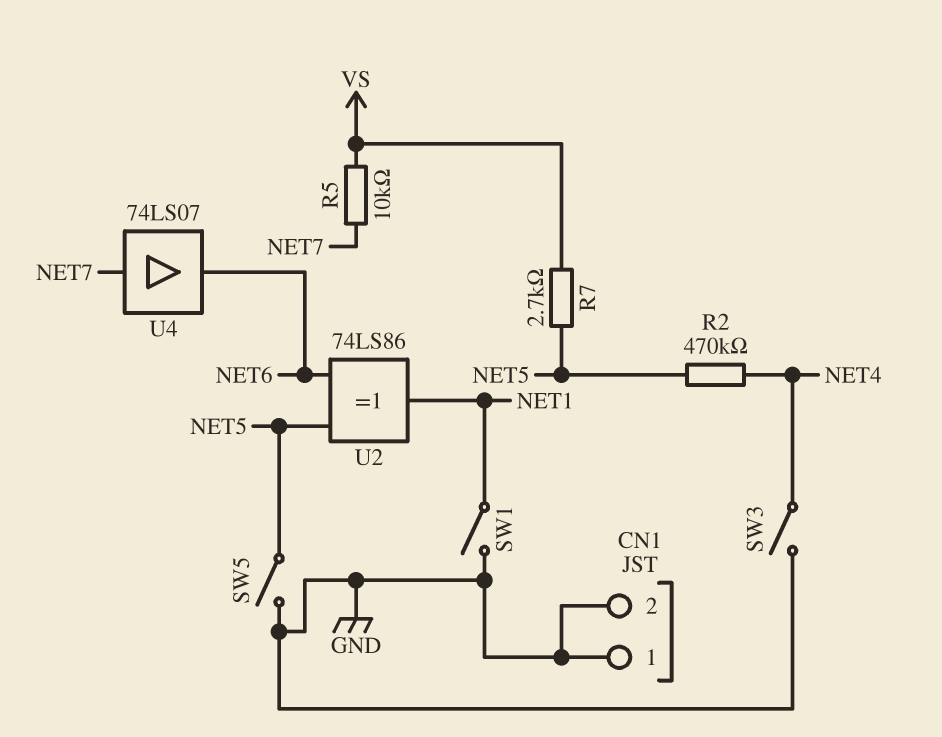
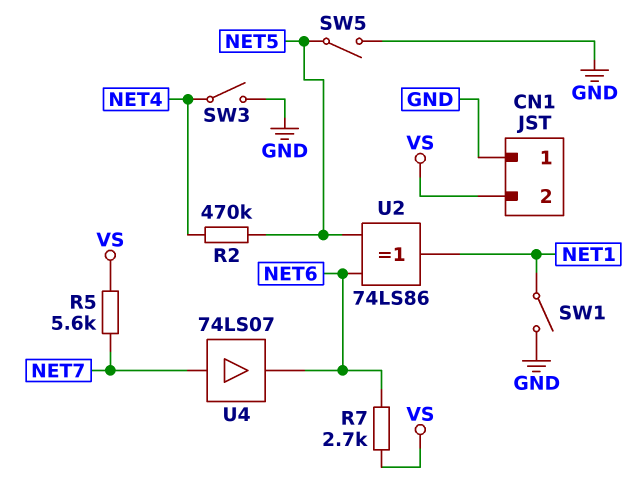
CN1 pin 2: GND -> VS
R5: 10k (NET7, VS) -> 5.6k (NET7, VS)
R7: 2.7k (NET5, VS) -> 2.7k (NET6, VS)

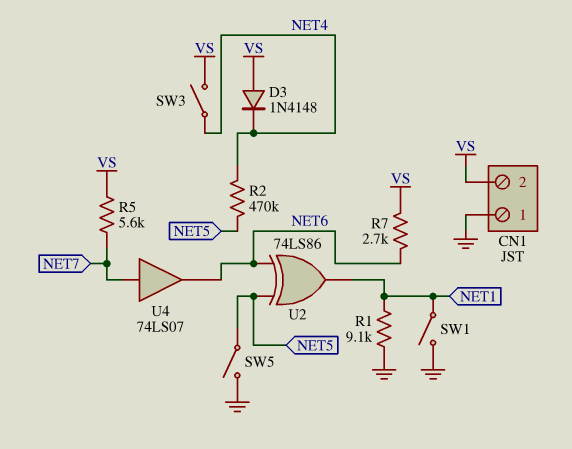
D3: none -> diode 1N4148 (A VS, K NET4)
R1: none -> 9.1k (GND, NET1)
SW3: switch (GND, NET4) -> switch (NET4, VS)

